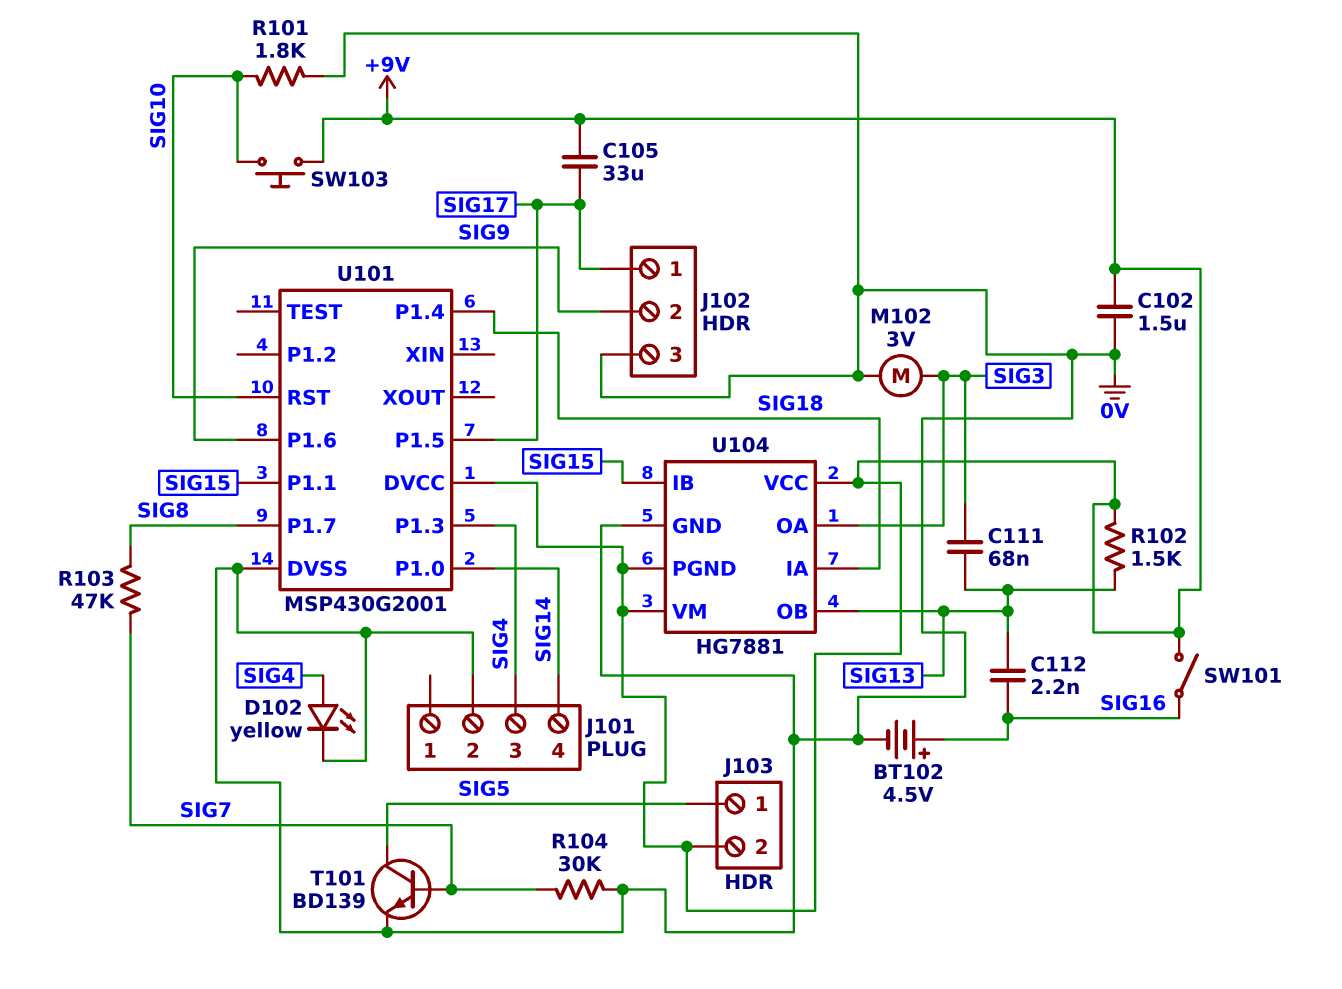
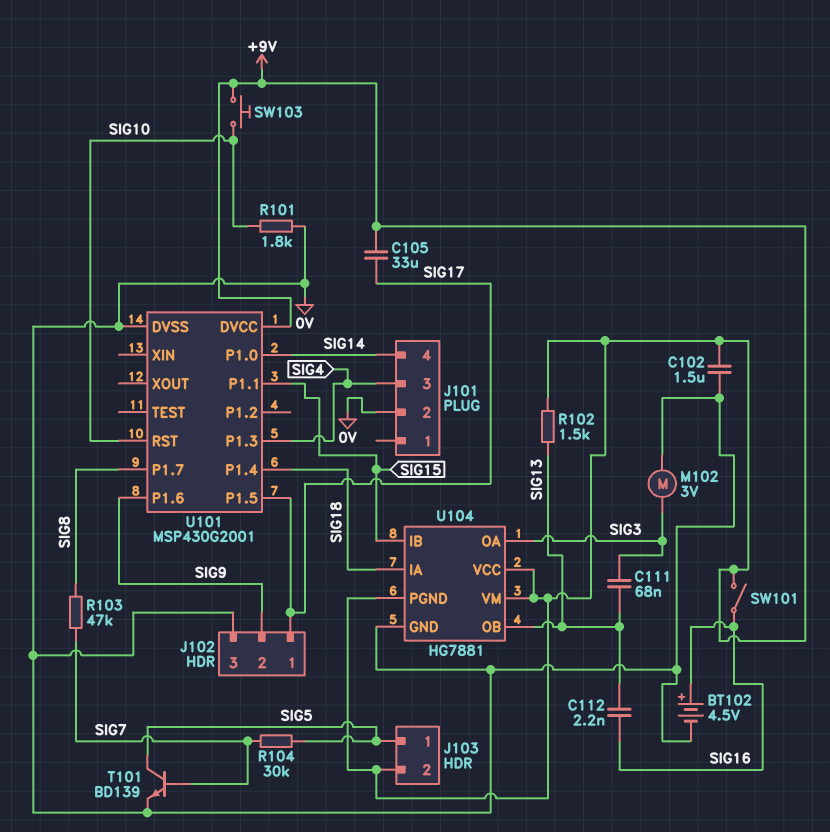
D102: LED yellow (A SIG4, K 0V) -> none
R104: 30k (0V, SIG7) -> 30k (SIG5, SIG7)

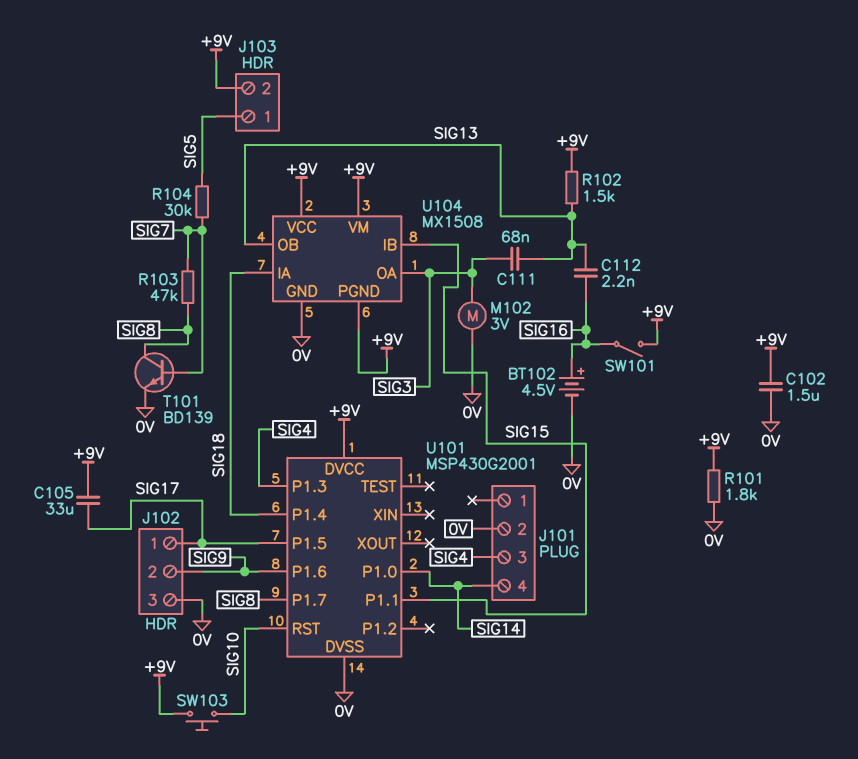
R101: 1.8k (0V, SIG10) -> 1.8k (+9V, 0V)
T101: NPN BD139 (B SIG7, C SIG5, E 0V) -> NPN BD139 (B SIG7, C SIG8, E 0V)
U104: HG7881 -> MX1508

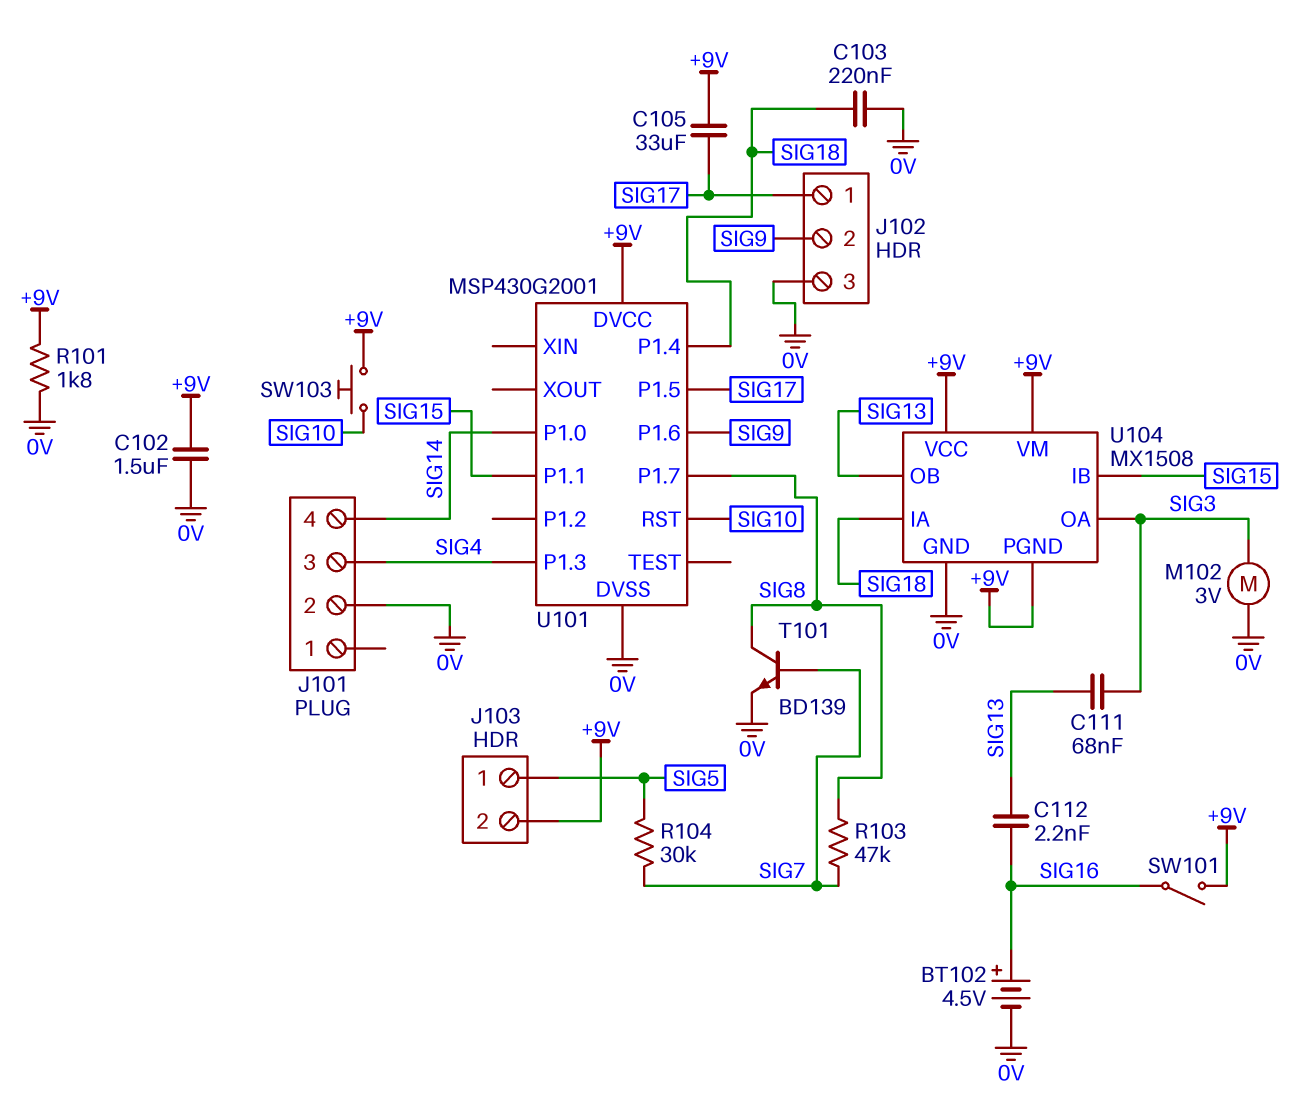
C103: none -> 220nF (0V, SIG18)
R102: 1.5k (+9V, SIG13) -> none

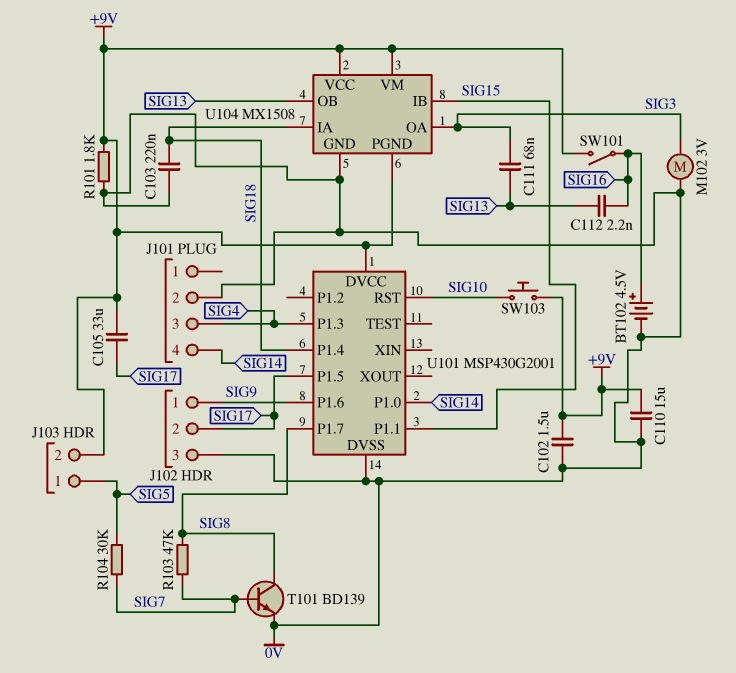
C110: none -> 15uF (+9V, 0V)
J102 pin 1: SIG17 -> SIG9
J102 pin 2: SIG9 -> SIG17

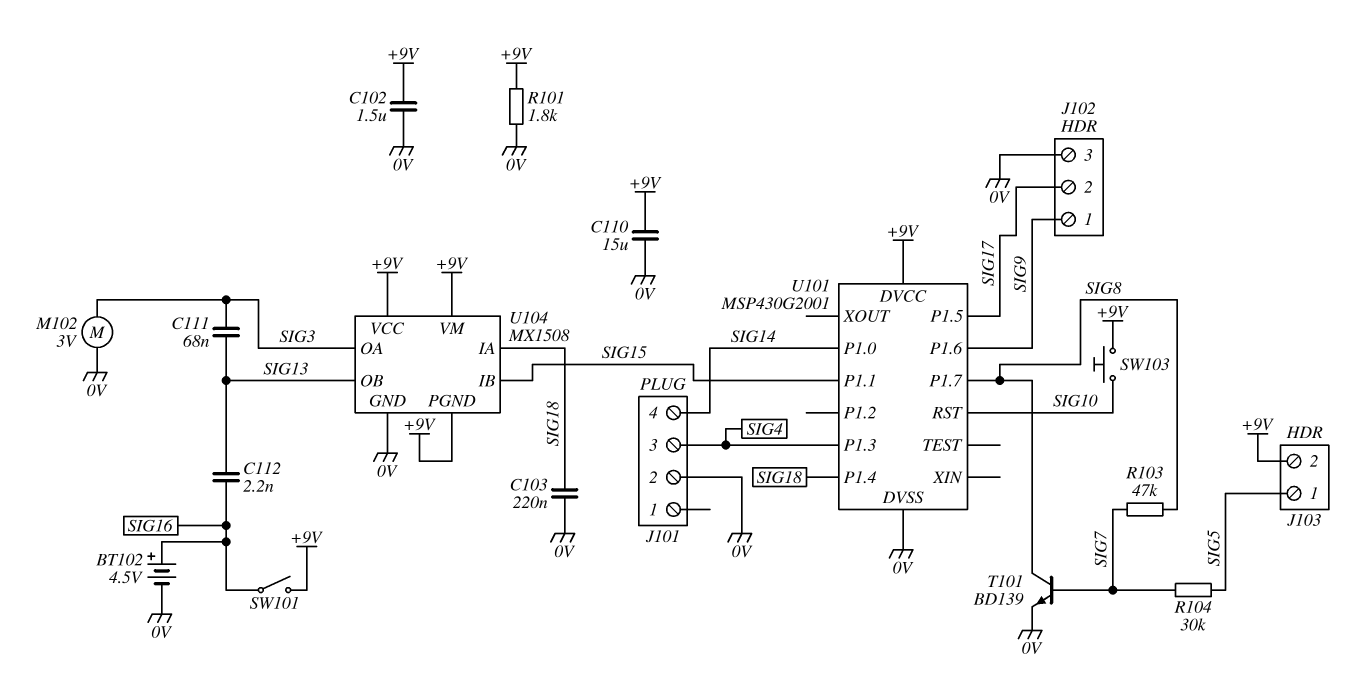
C105: 33uF (+9V, SIG17) -> none

